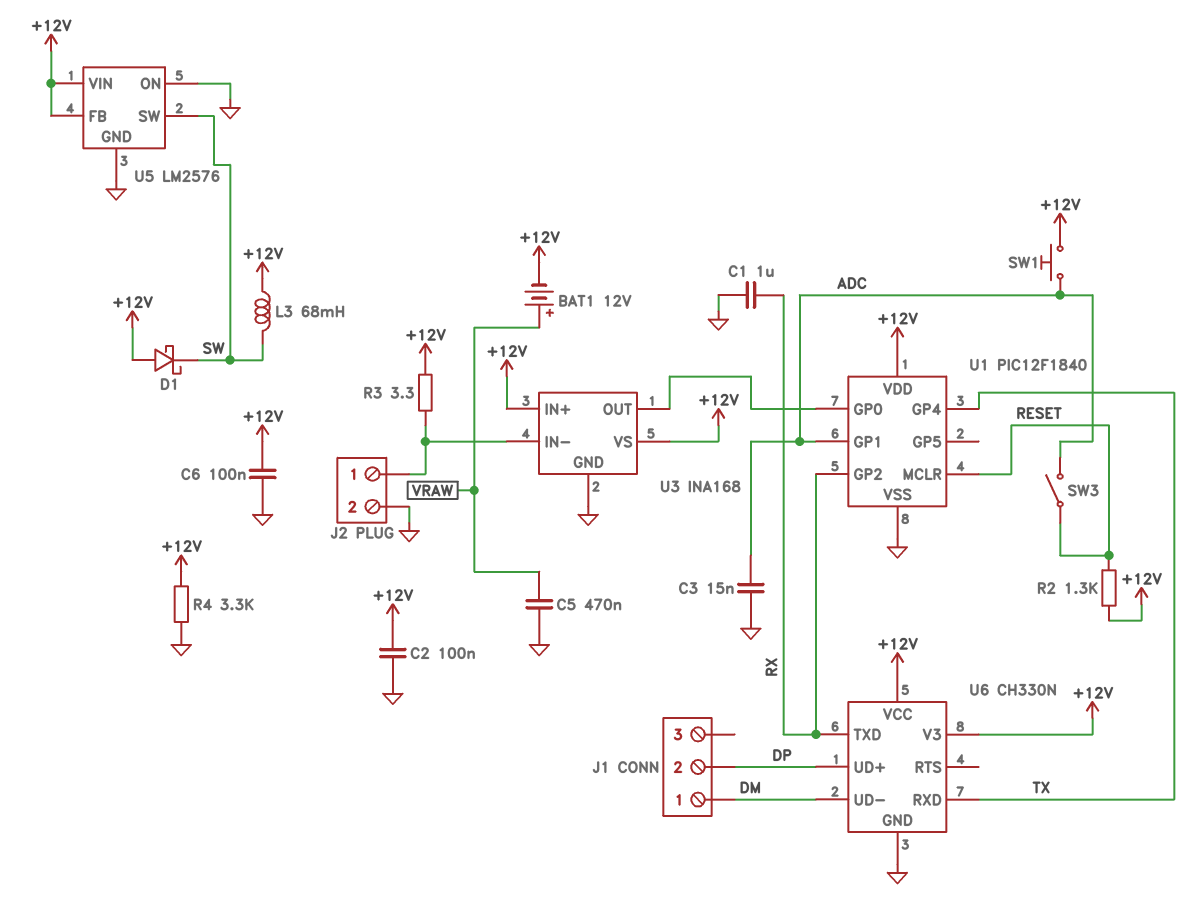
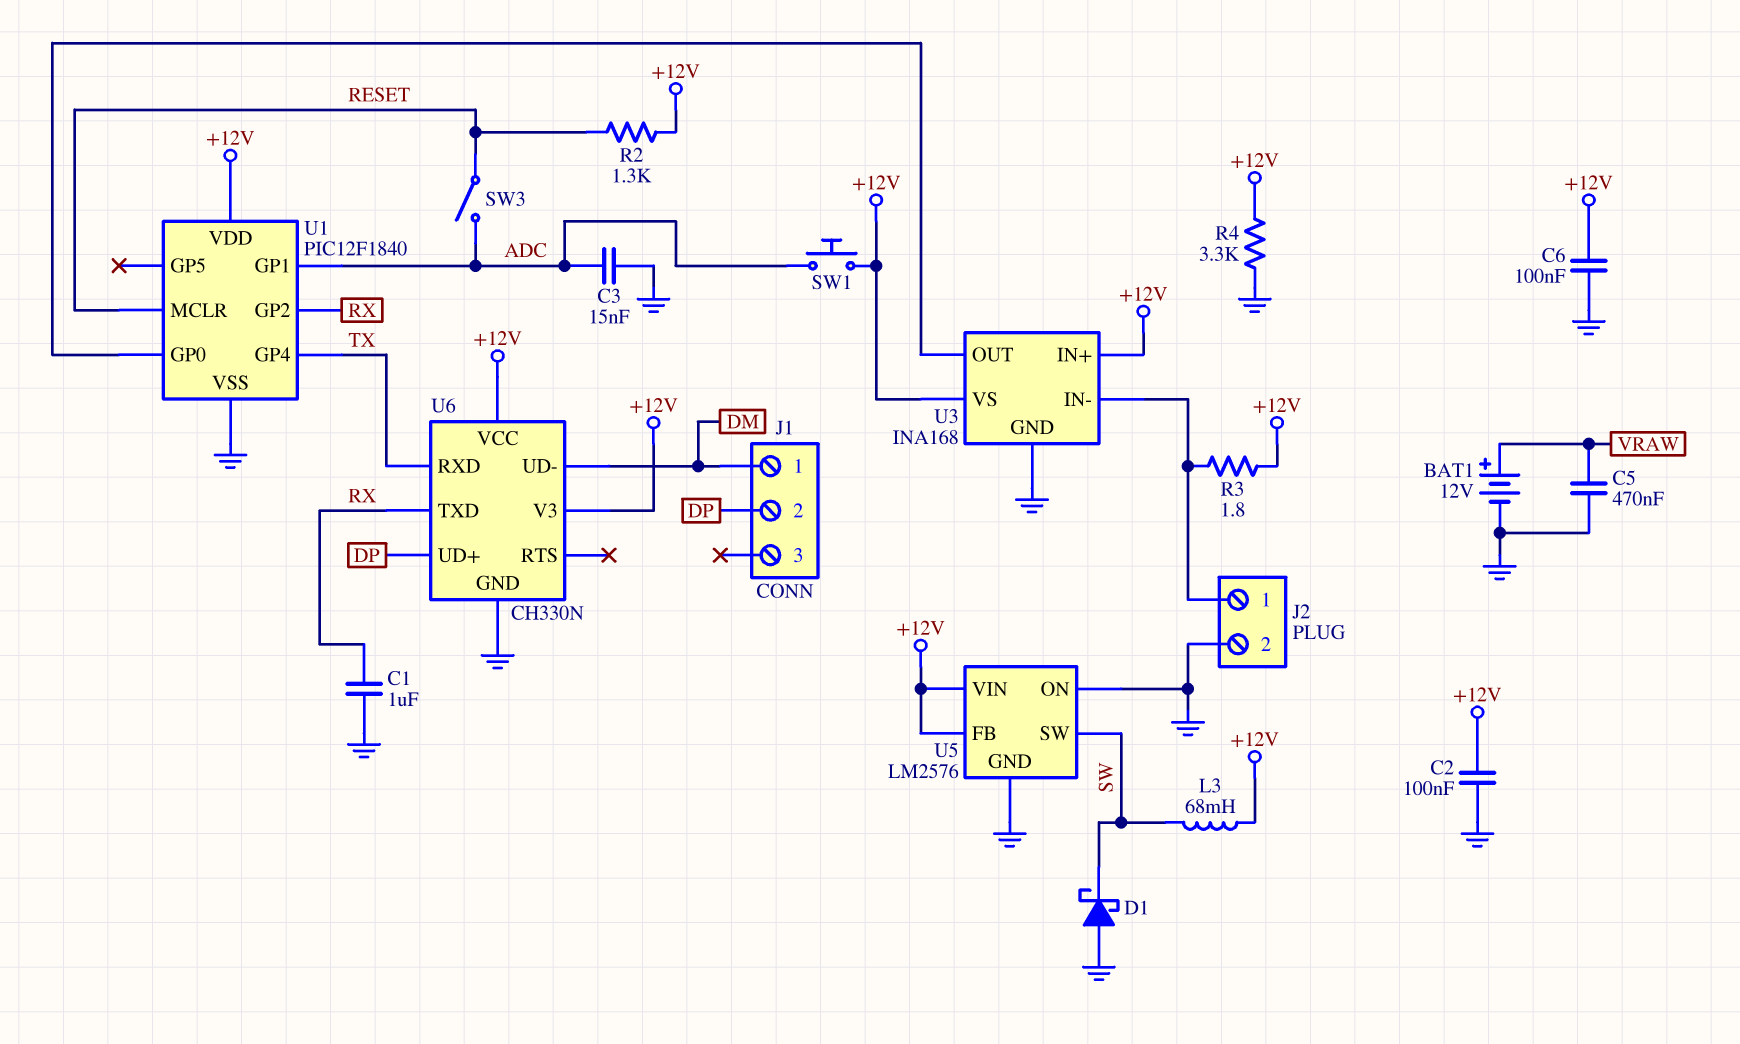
BAT1: 12V (plus VRAW, minus +12V) -> 12V (plus VRAW, minus GND)
D1: schottky (A +12V, K SW) -> schottky (A GND, K SW)
R3: 3.3 (+12V, J2/1) -> 1.8 (+12V, J2/1)

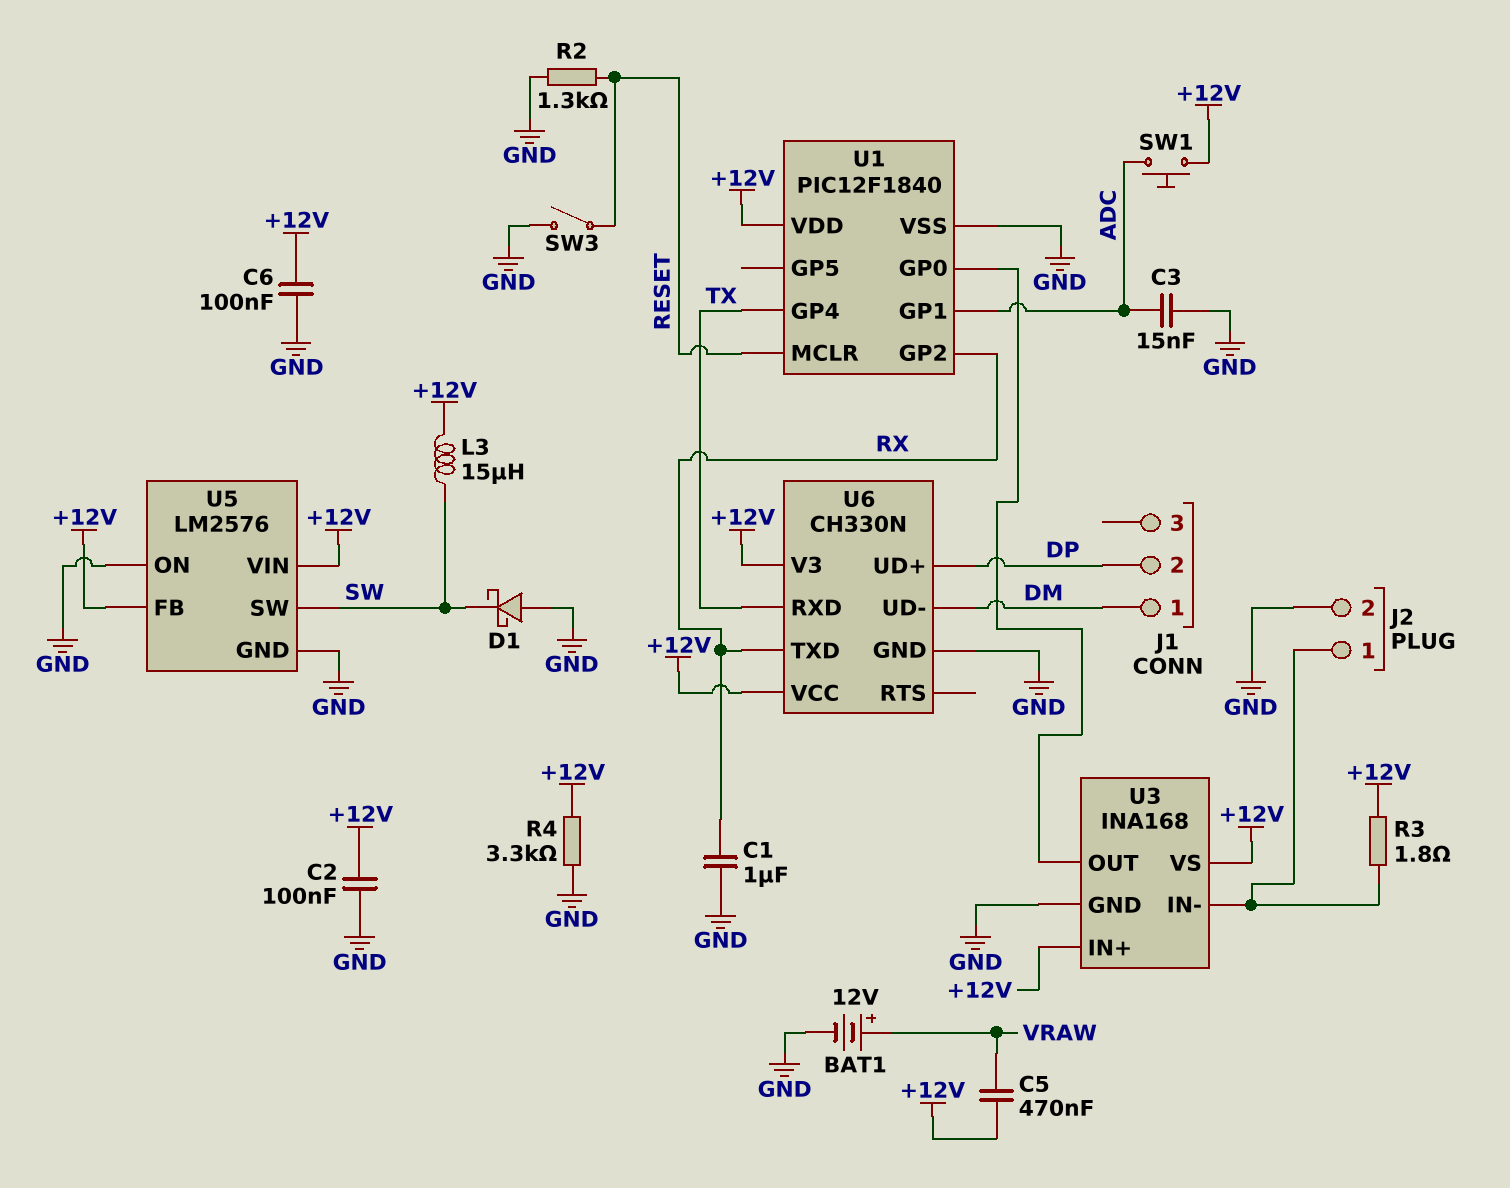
C5: 470nF (GND, VRAW) -> 470nF (+12V, VRAW)
L3: 68mH (+12V, SW) -> 15uH (+12V, SW)
R2: 1.3k (+12V, RESET) -> 1.3k (GND, RESET)
SW3: switch (ADC, RESET) -> switch (GND, RESET)

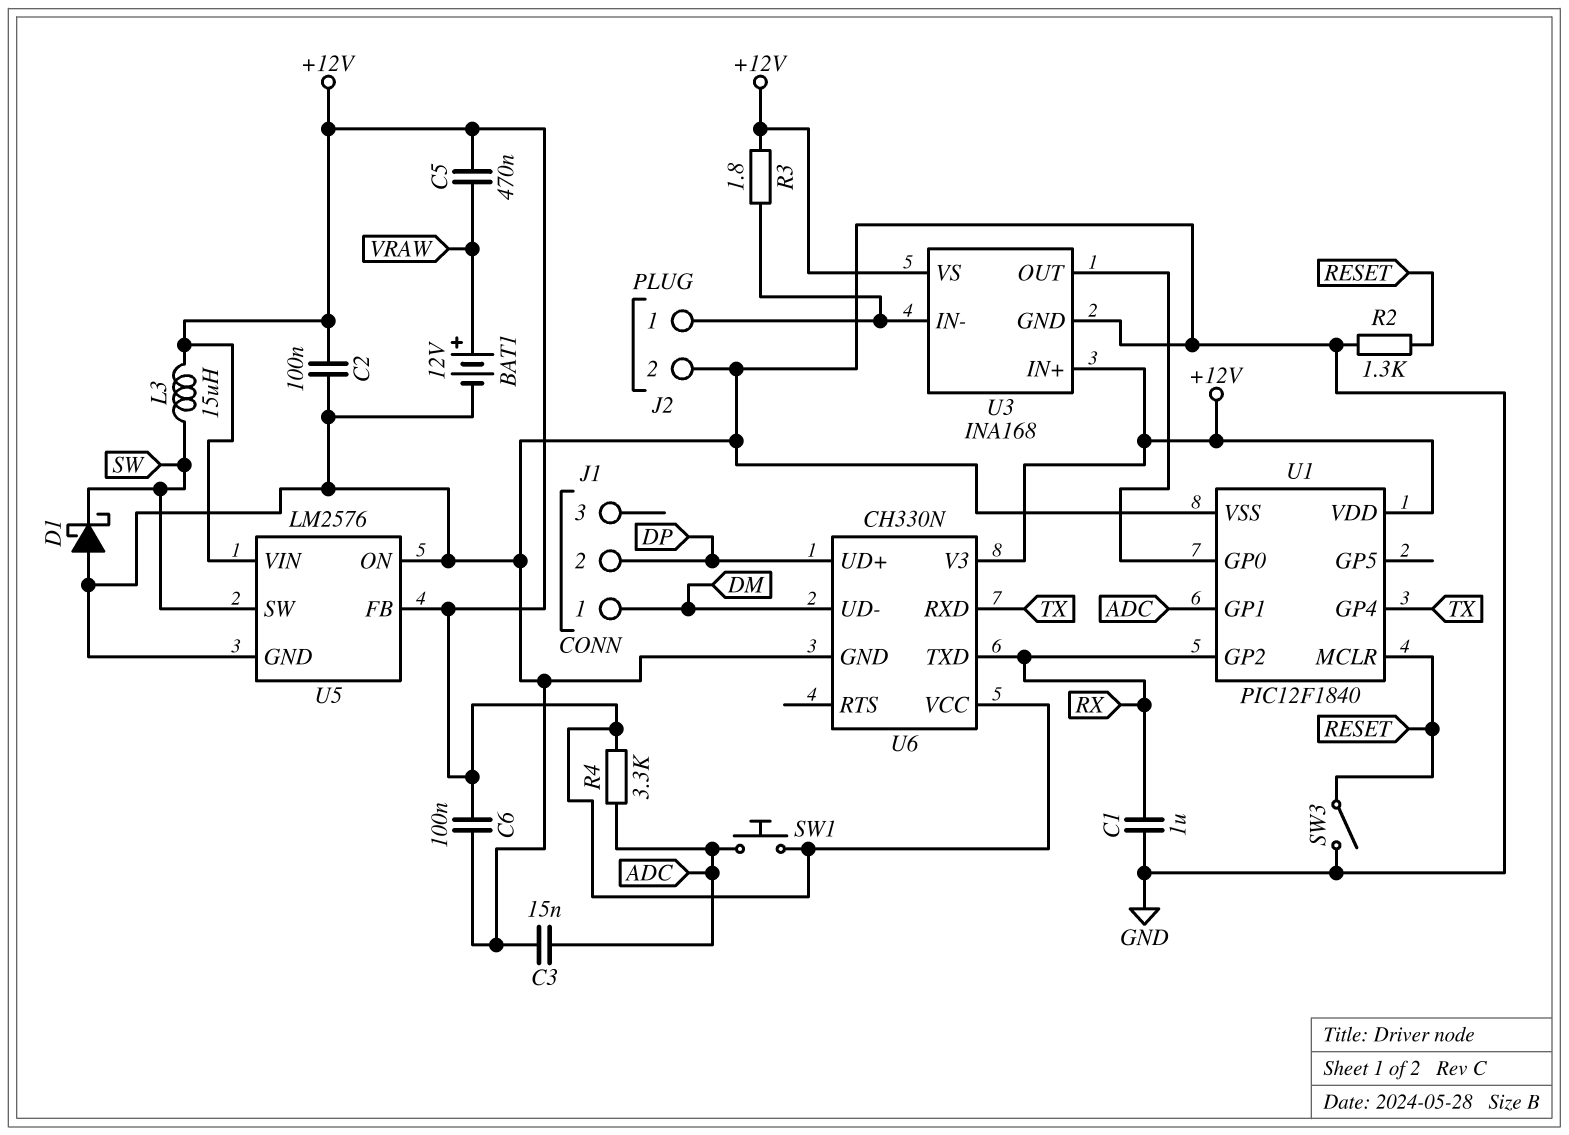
R4: 3.3k (+12V, GND) -> 3.3k (+12V, ADC)

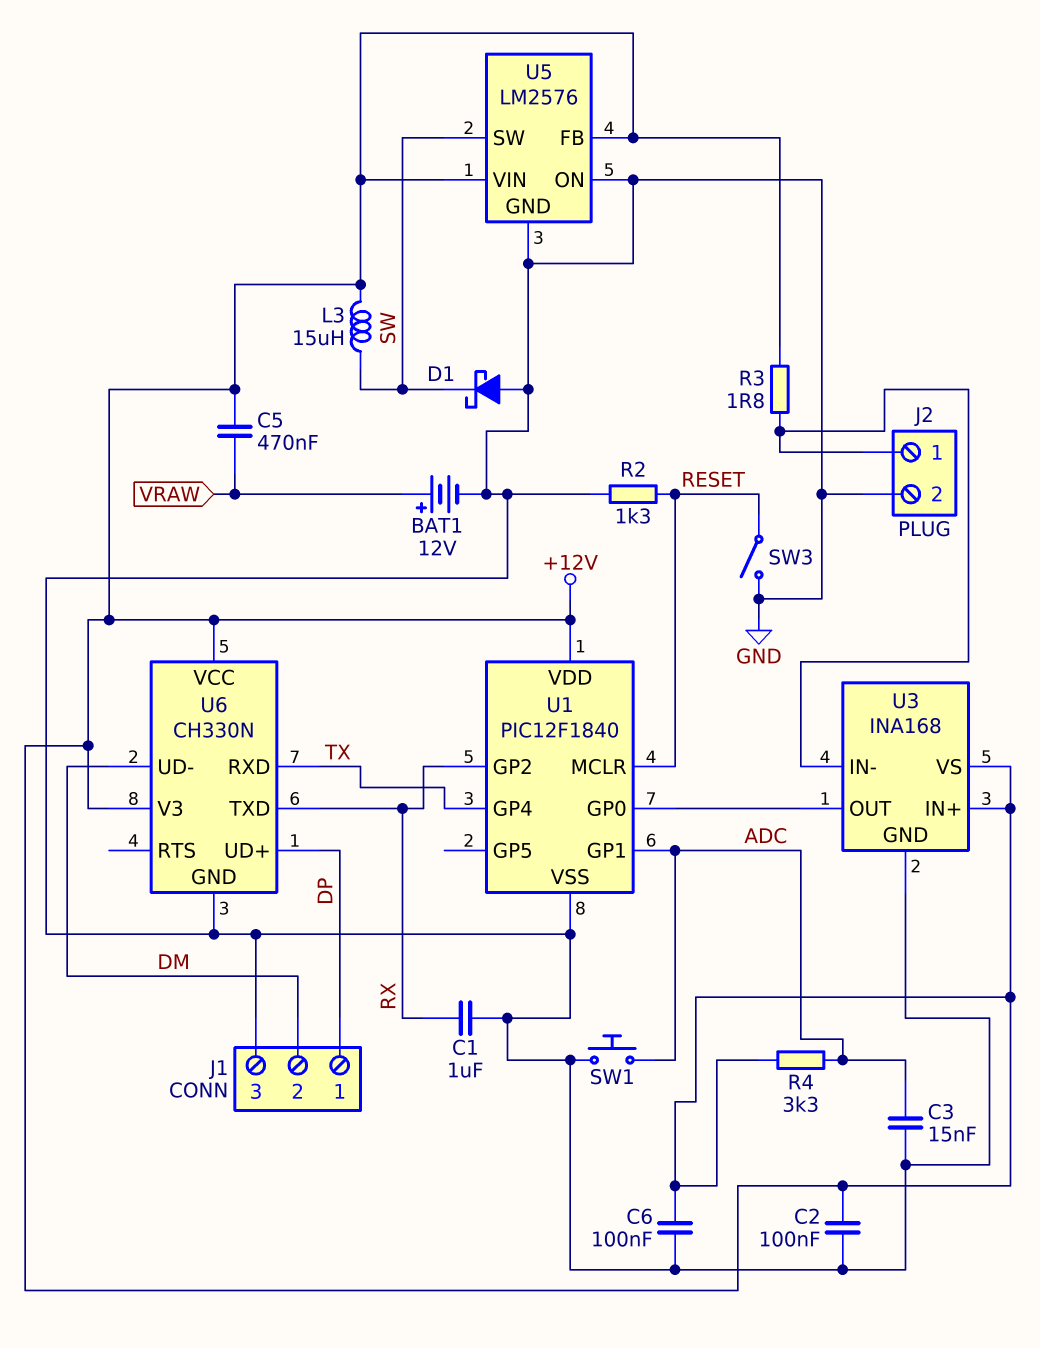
J1 pin 1: DM -> DP
J1 pin 2: DP -> DM
J1 pin 3: none -> GND
SW1: button (+12V, ADC) -> button (ADC, GND)

